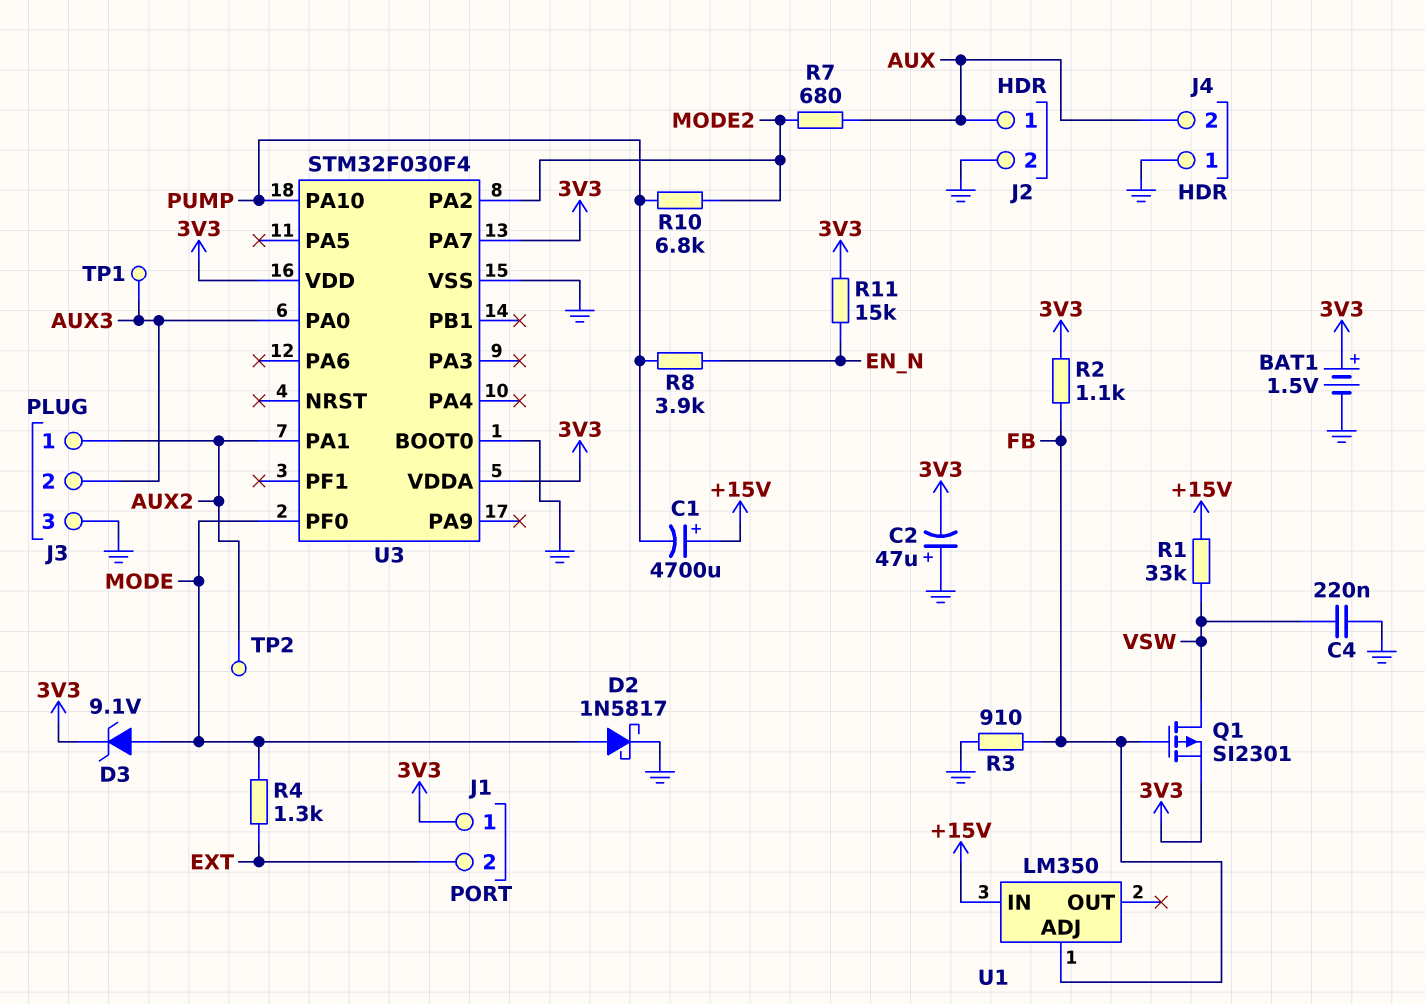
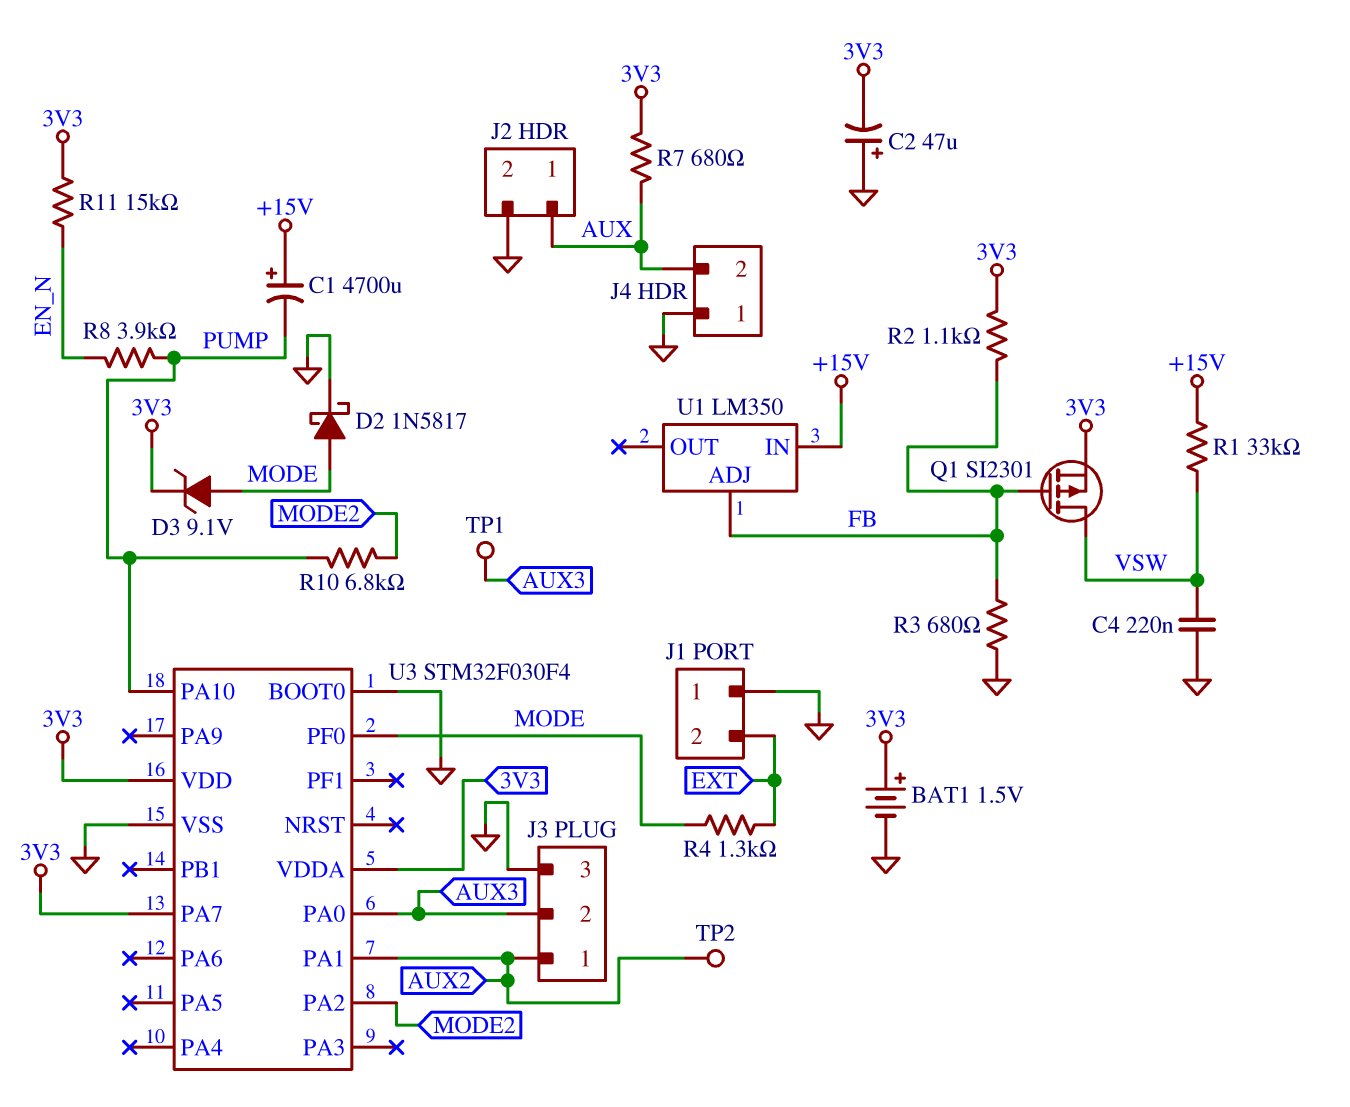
J1 pin 1: 3V3 -> GND
R3: 910 (FB, GND) -> 680 (FB, GND)
R7: 680 (AUX, MODE2) -> 680 (3V3, AUX)

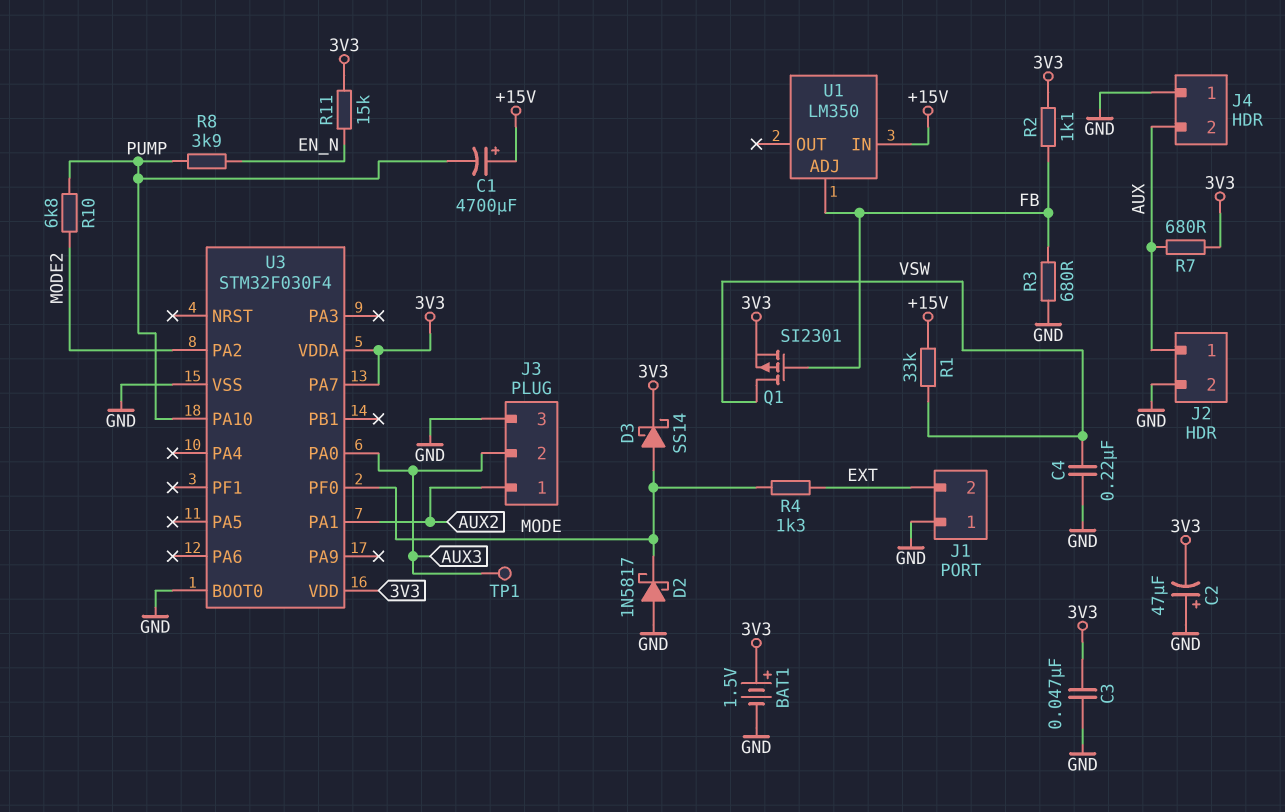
C3: none -> 47nF (3V3, GND)
D2: schottky 1N5817 (A MODE, K GND) -> schottky 1N5817 (A GND, K MODE)
D3: zener 9.1V (A MODE, K 3V3) -> schottky SS14 (A MODE, K 3V3)
TP2: test point (AUX2) -> none

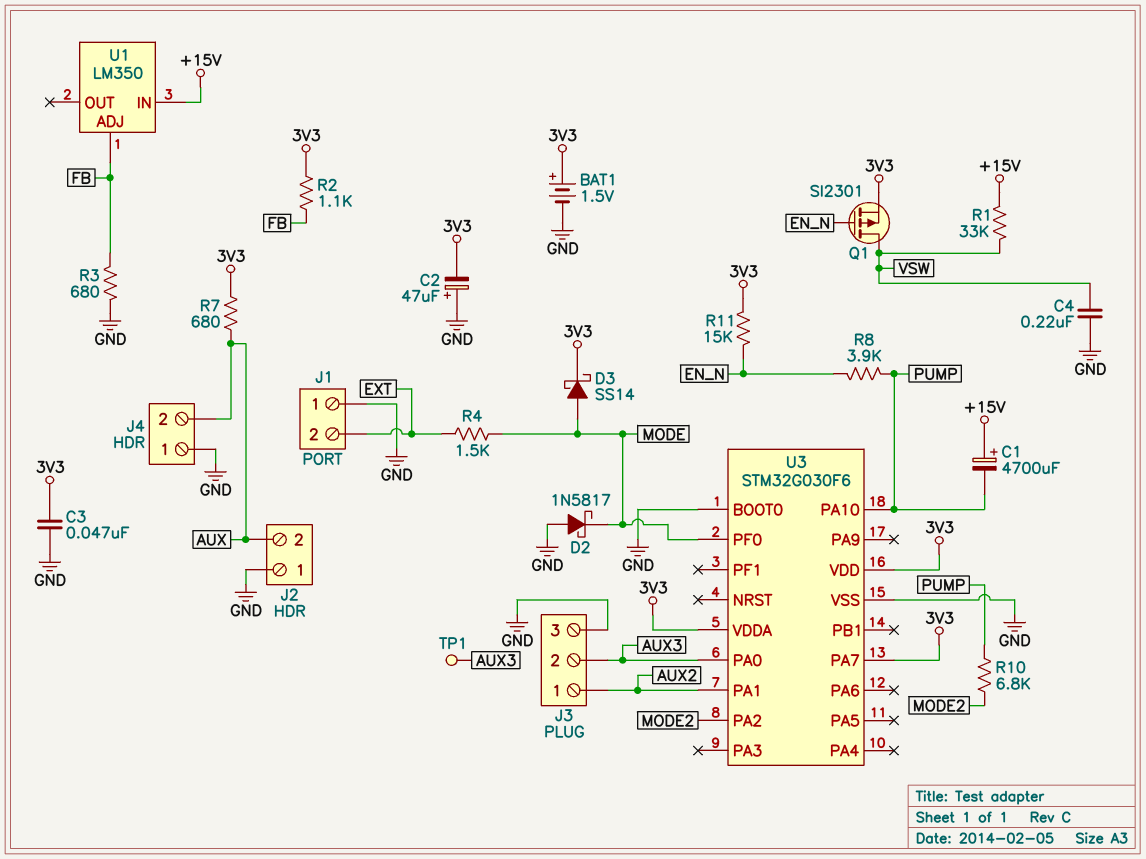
J2 pin 1: AUX -> GND
J2 pin 2: GND -> AUX
Q1: PMOS SI2301 (G FB, D VSW, S 3V3) -> PMOS SI2301 (G EN_N, D VSW, S 3V3)
R4: 1.3k (EXT, MODE) -> 1.5k (EXT, MODE)
U3: STM32F030F4 -> STM32G030F6

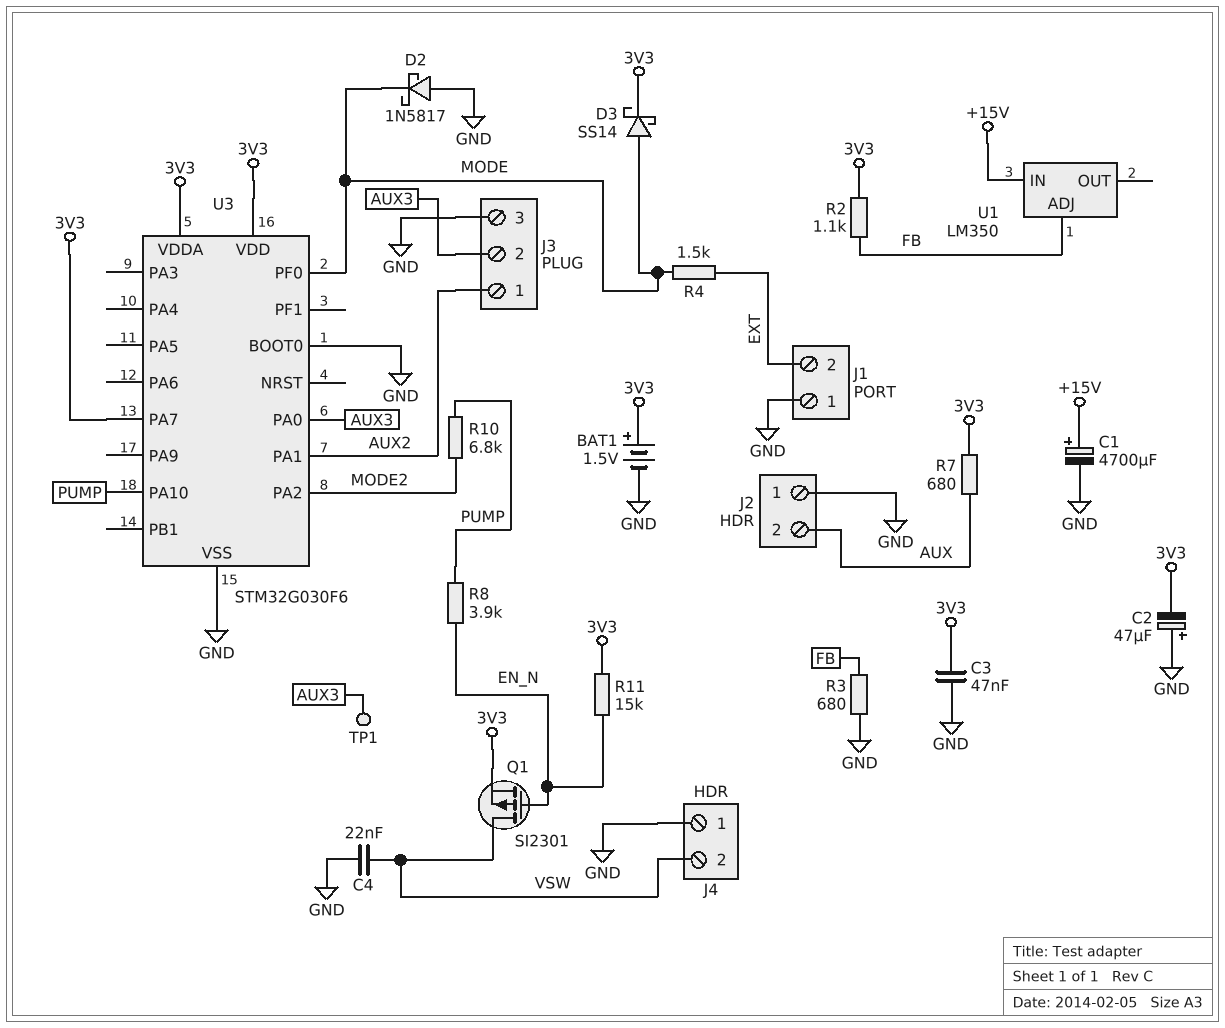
C1: 4700uF (plus +15V, minus PUMP) -> 4700uF (plus +15V, minus GND)
C4: 220nF (GND, VSW) -> 22nF (GND, VSW)
J4 pin 2: AUX -> VSW
R1: 33k (+15V, VSW) -> none

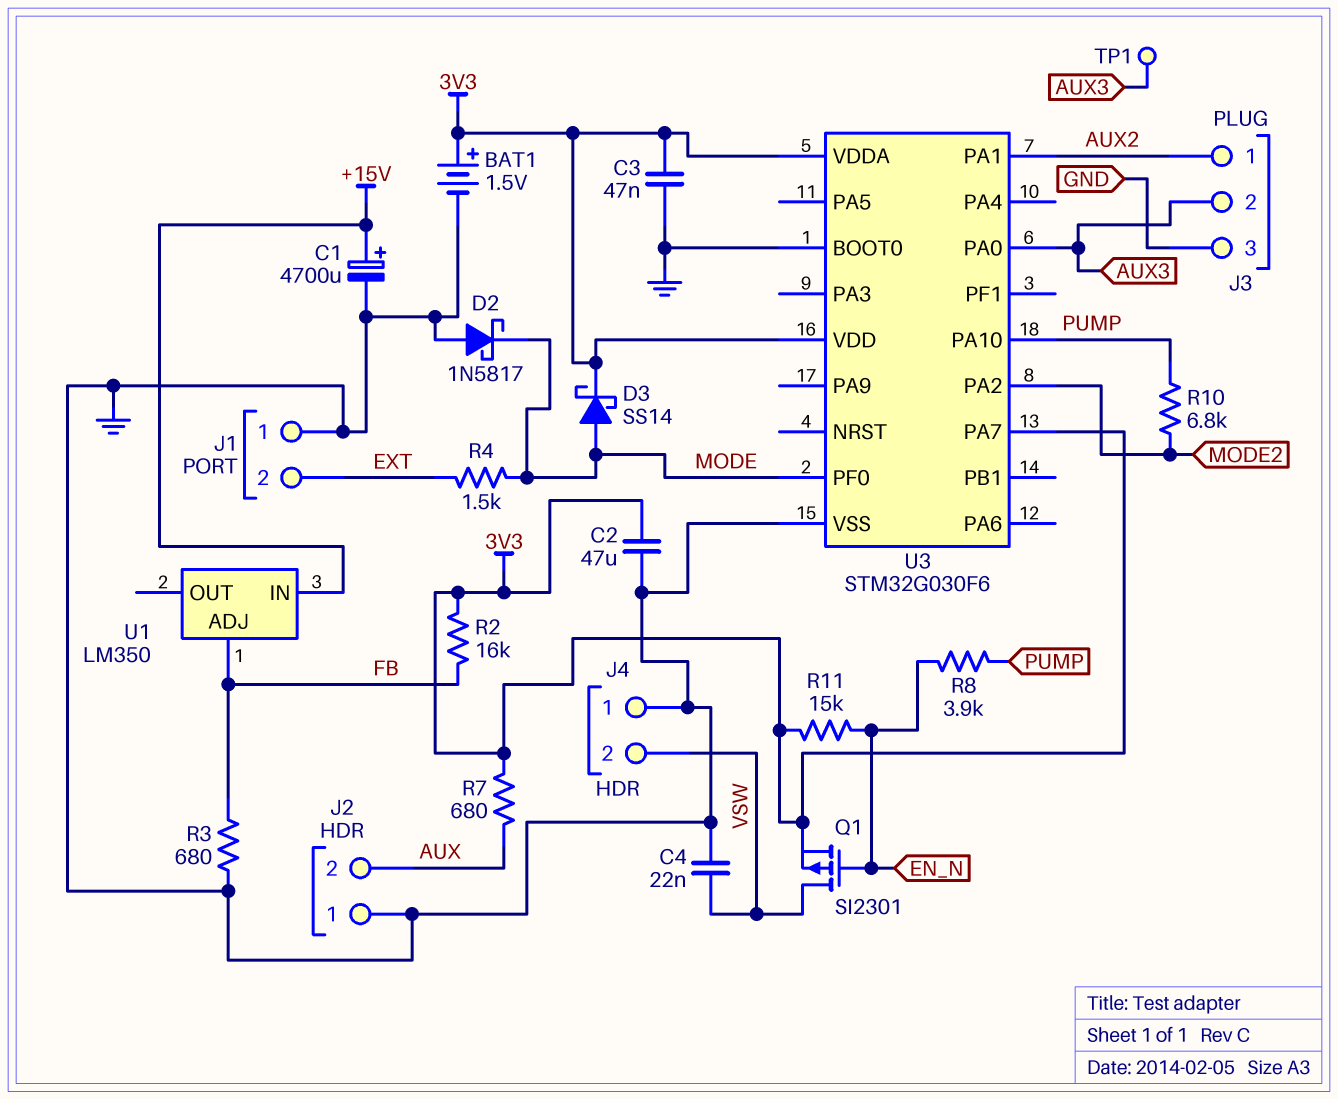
C2: 47uF (plus GND, minus 3V3) -> 47uF (3V3, GND)
R2: 1.1k (3V3, FB) -> 16k (3V3, FB)

